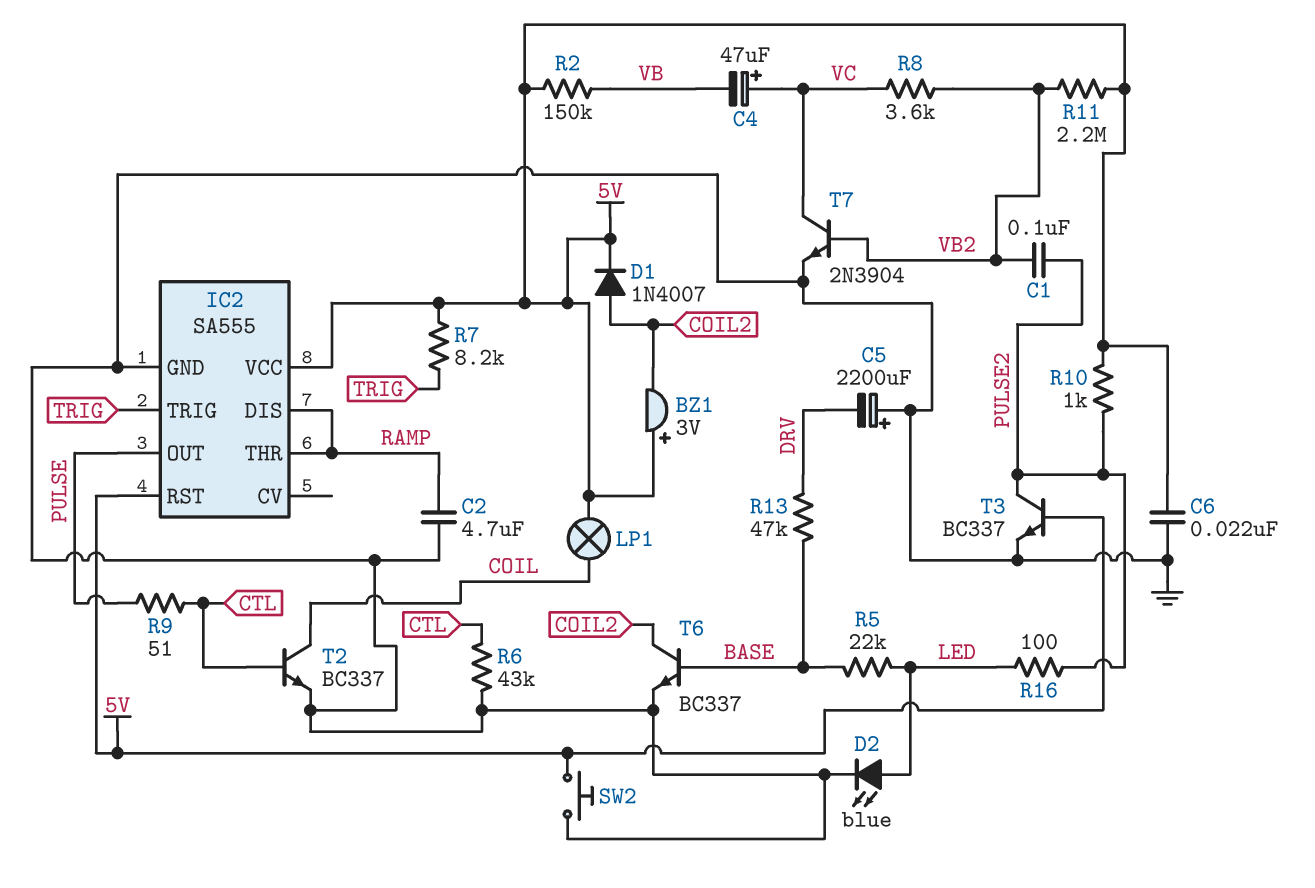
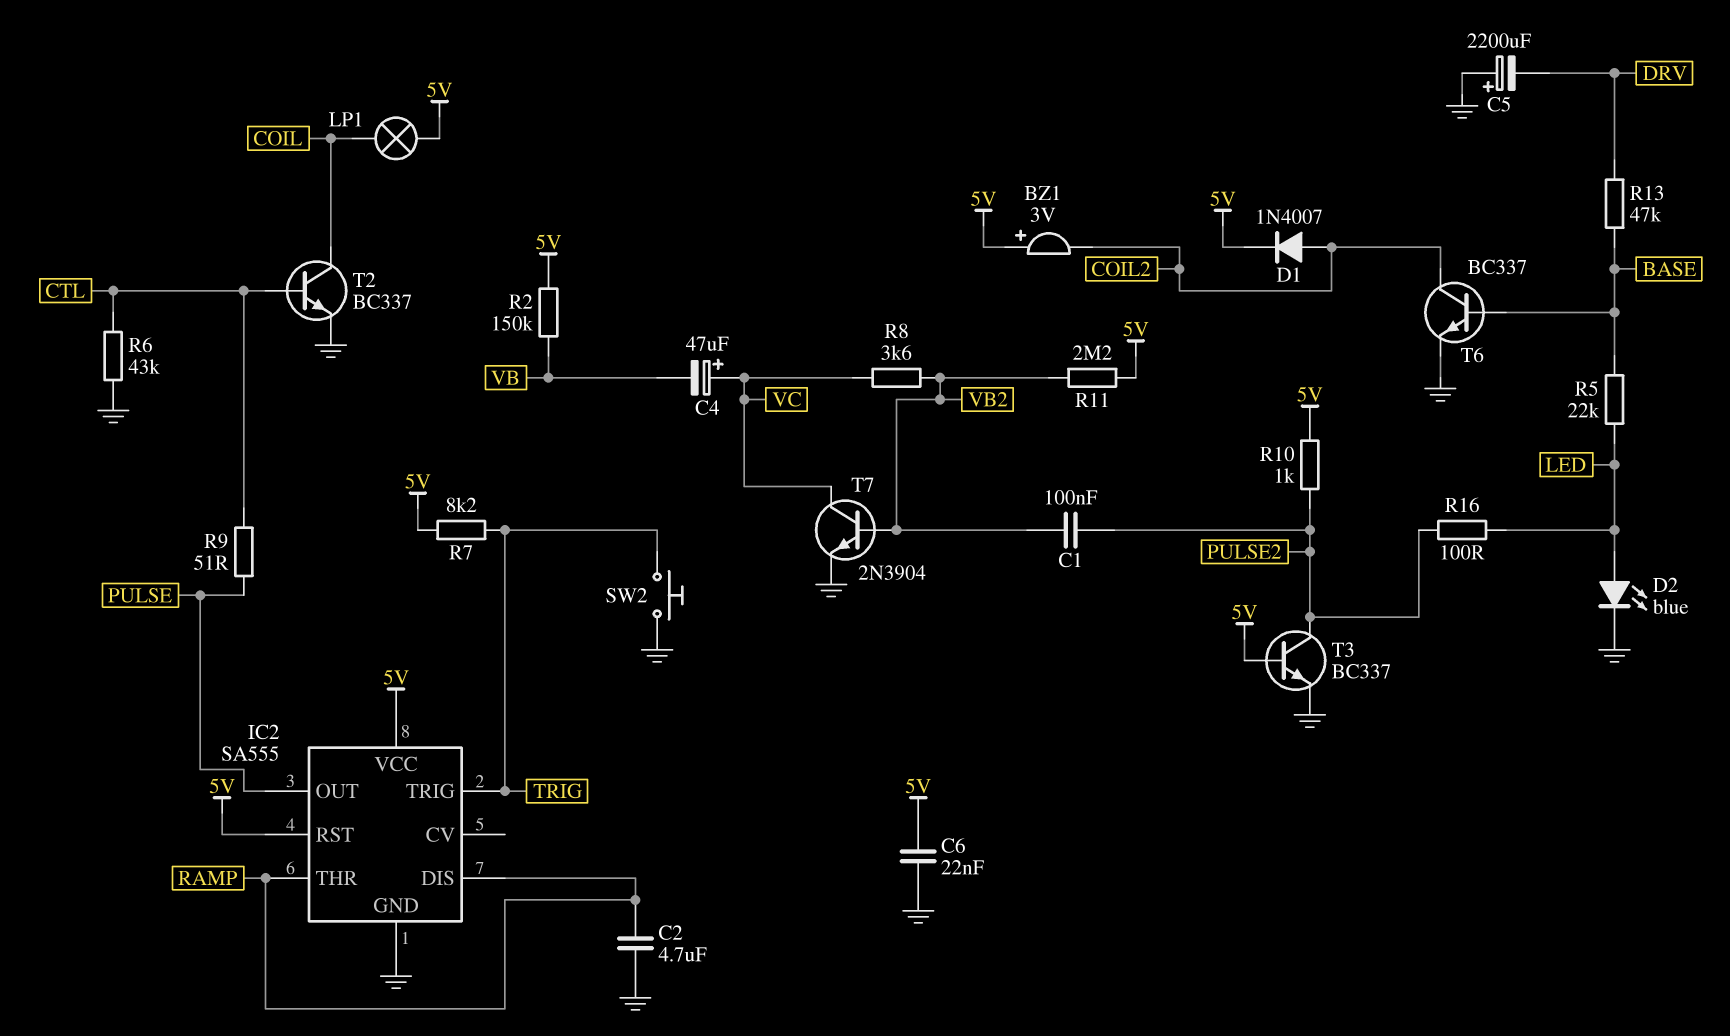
SW2: button (5V, GND) -> button (GND, TRIG)

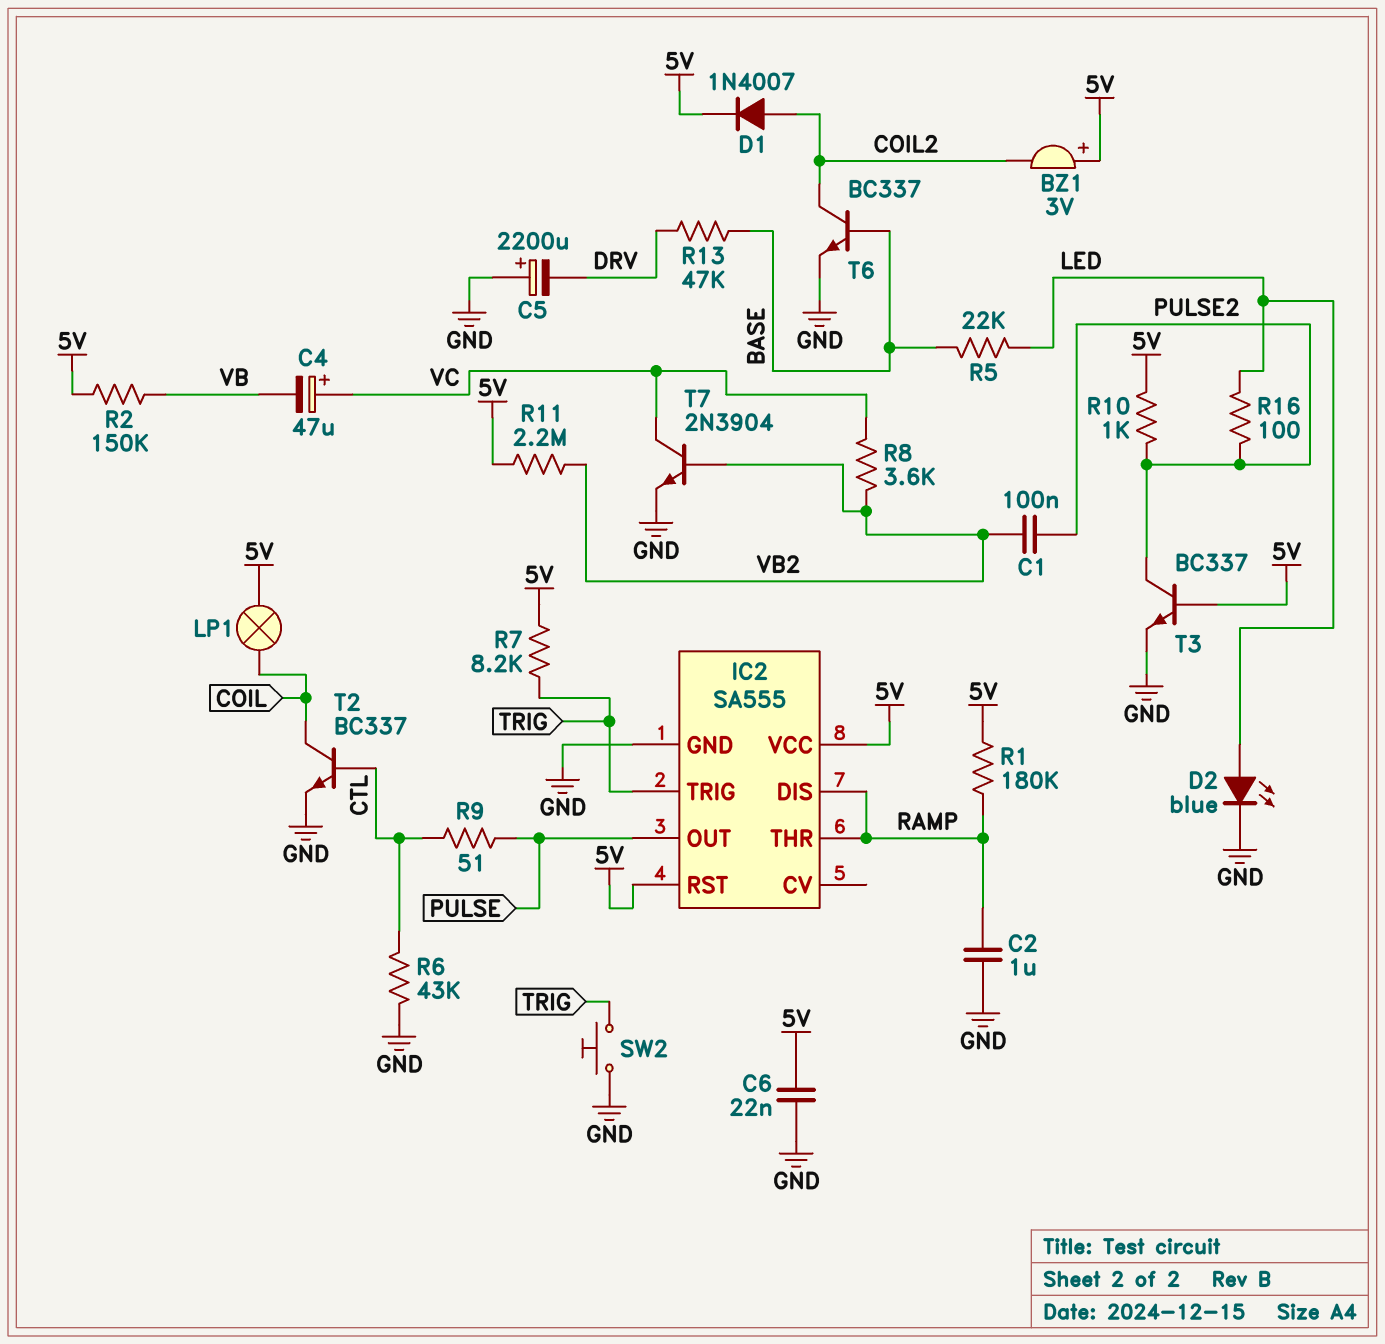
C2: 4.7uF (GND, RAMP) -> 1uF (GND, RAMP)
R1: none -> 180k (5V, RAMP)

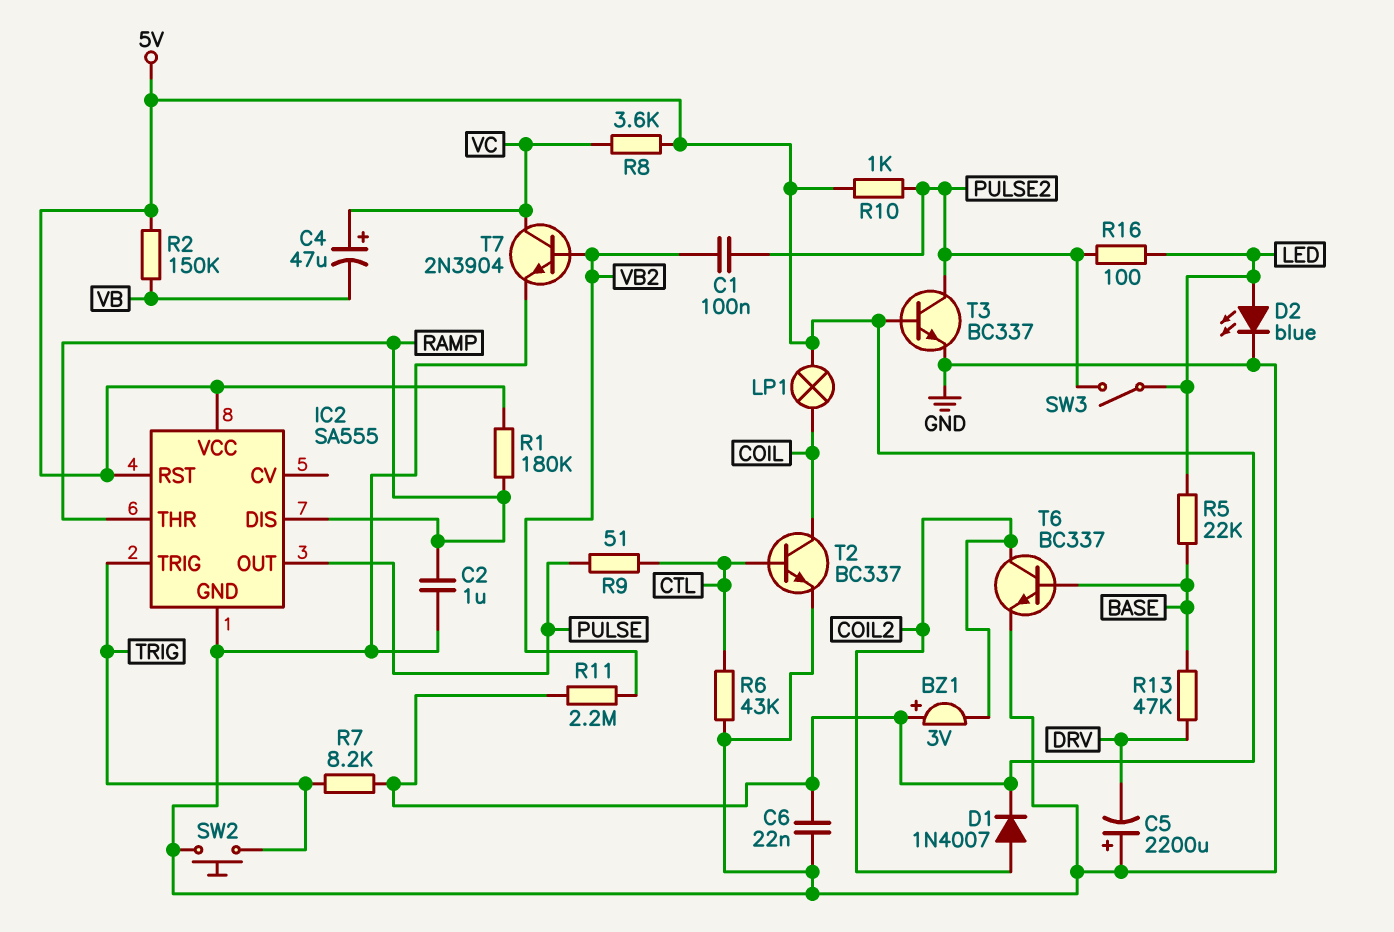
R8: 3.6k (VB2, VC) -> 3.6k (5V, VC)
SW3: none -> switch (LED, PULSE2)

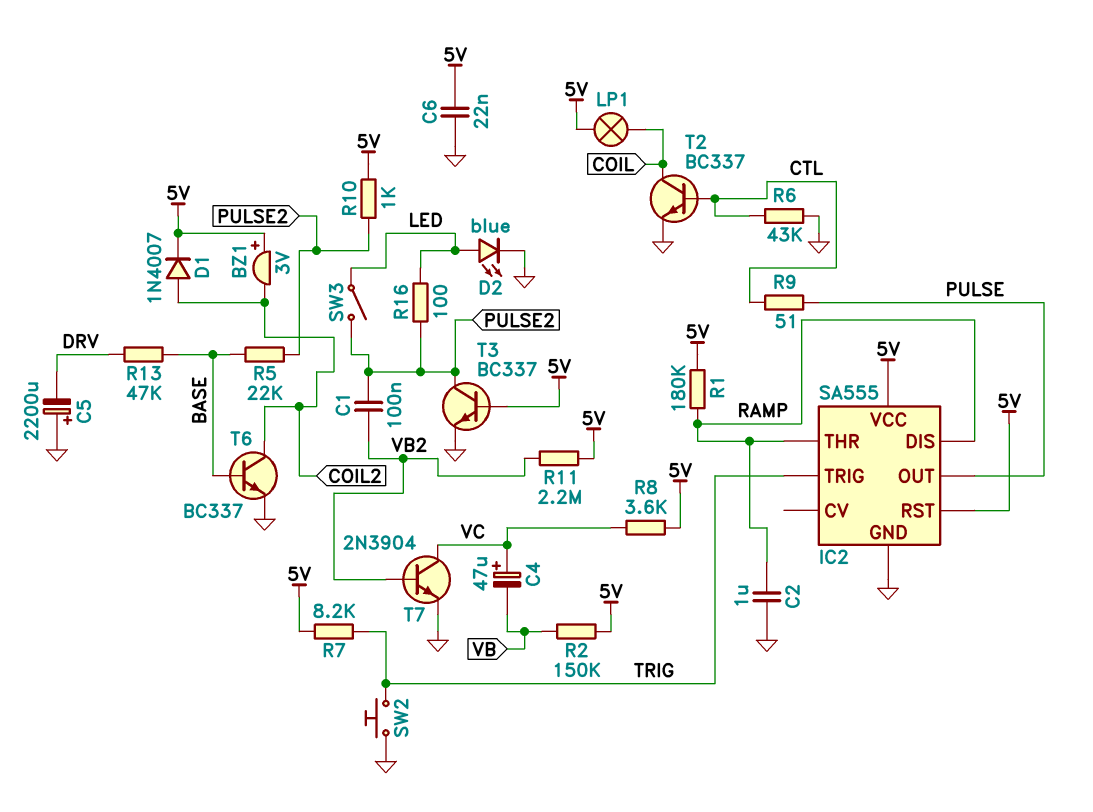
R5: 22k (BASE, LED) -> 22k (BASE, PULSE2)

